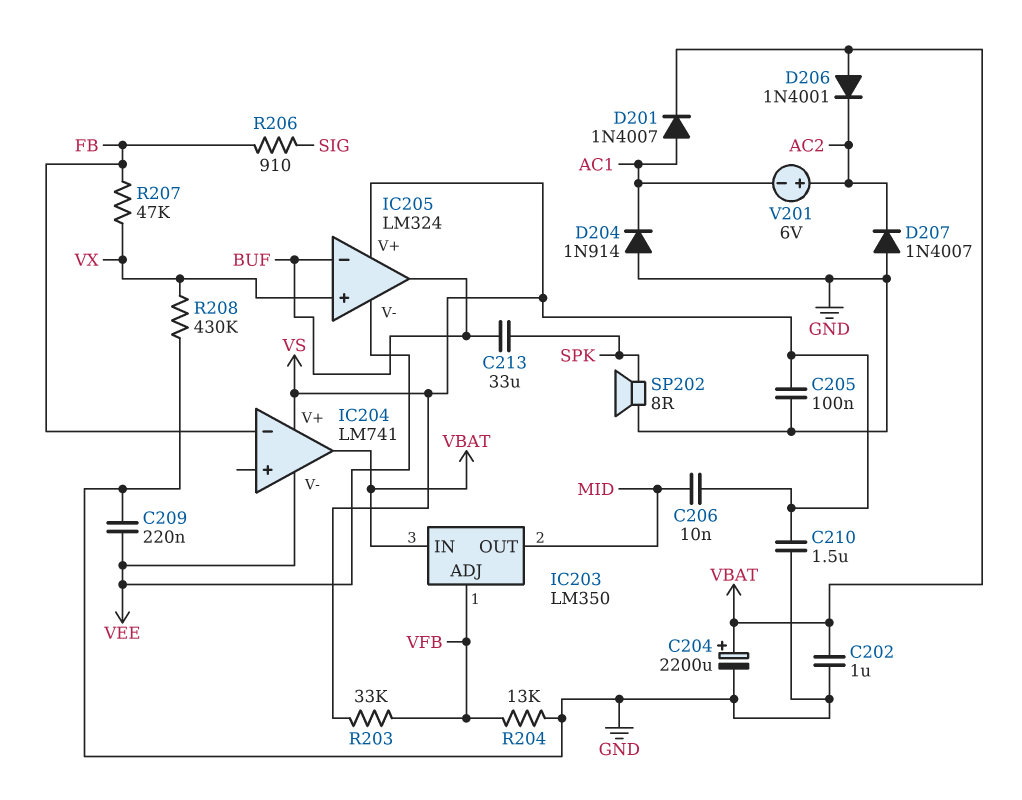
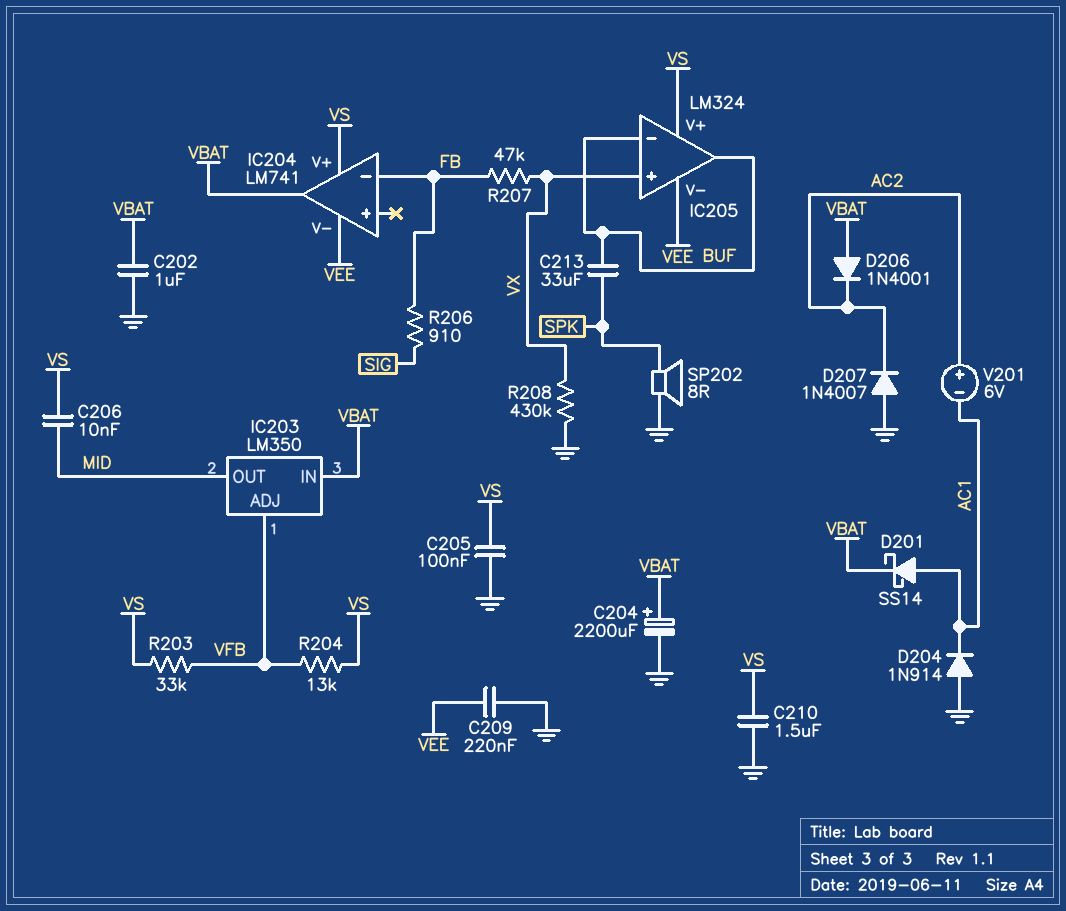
D201: diode 1N4007 (A AC1, K VBAT) -> schottky SS14 (A AC1, K VBAT)
R204: 13k (GND, VFB) -> 13k (VFB, VS)

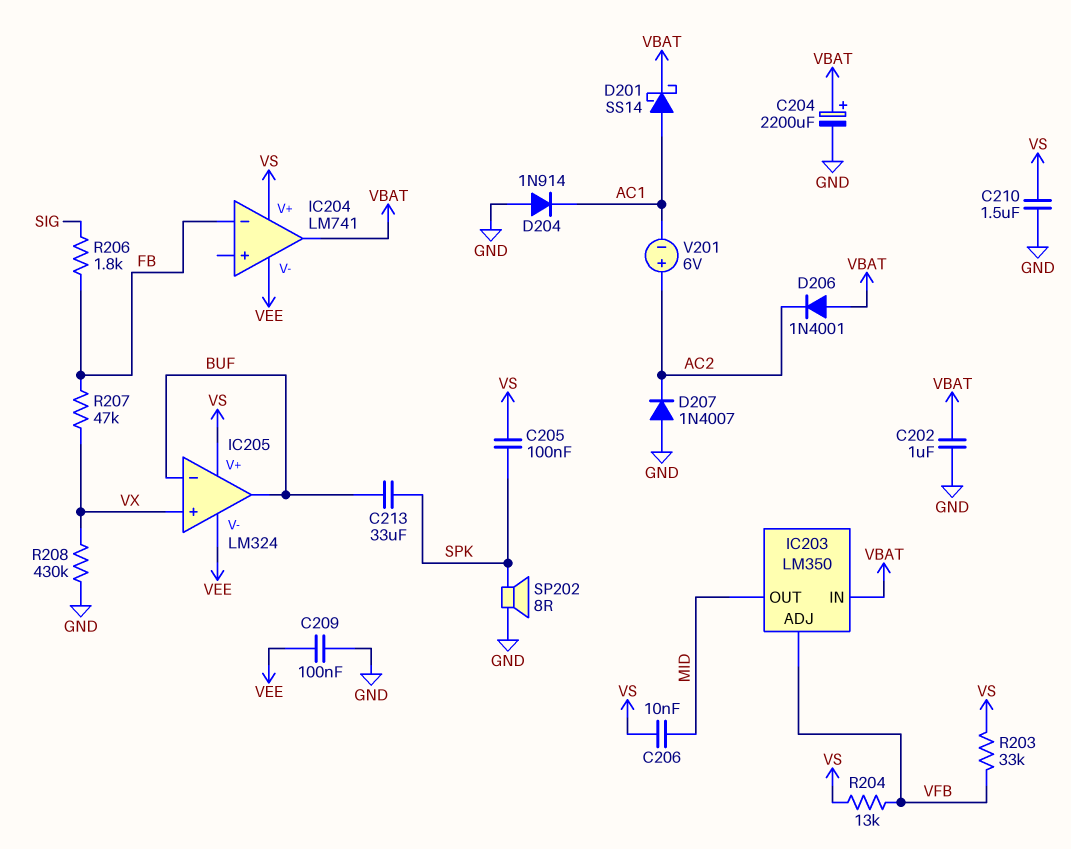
C205: 100nF (GND, VS) -> 100nF (SPK, VS)
C209: 220nF (GND, VEE) -> 100nF (GND, VEE)
R206: 910 (FB, SIG) -> 1.8k (FB, SIG)

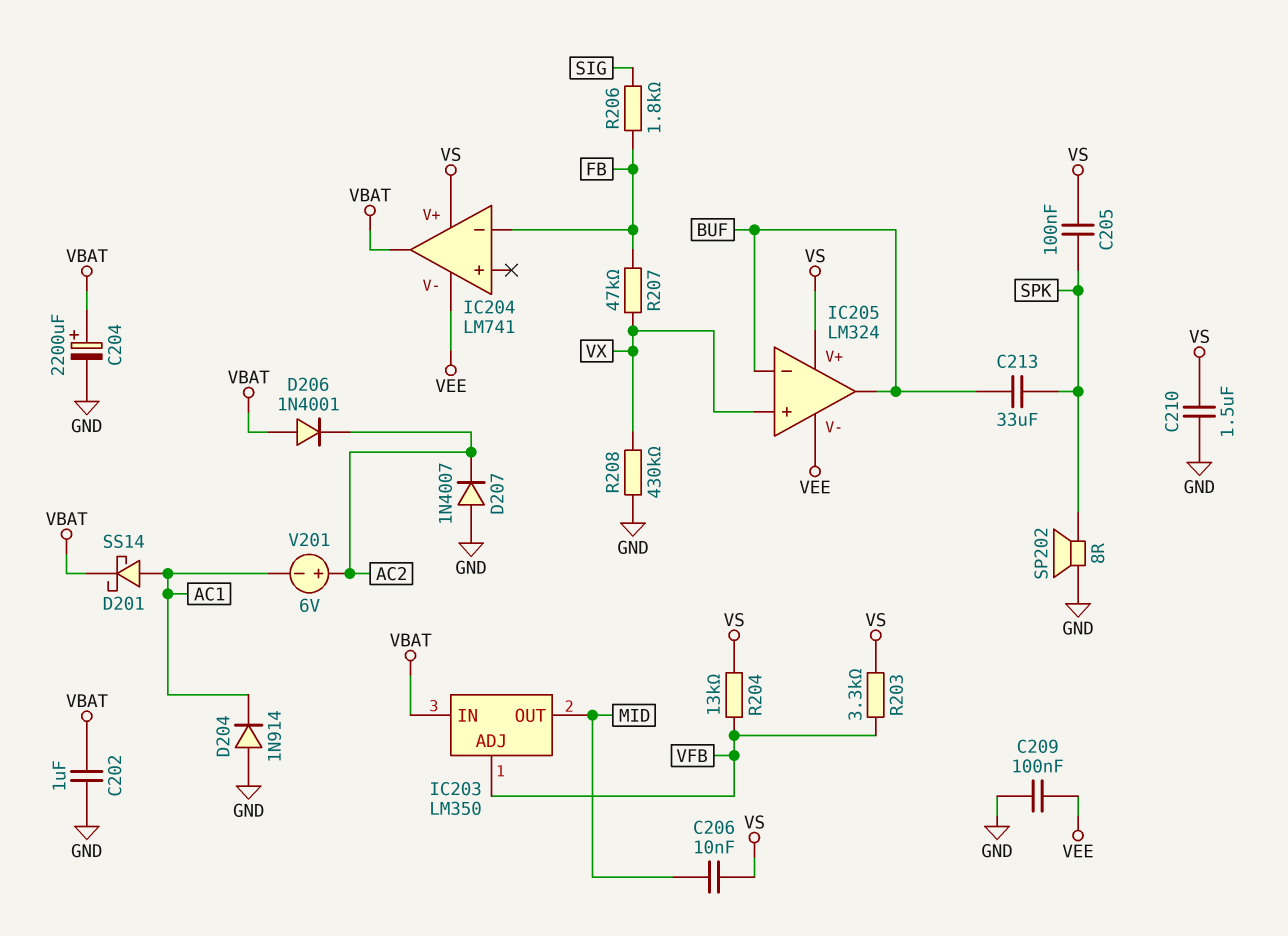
R203: 33k (VFB, VS) -> 3.3k (VFB, VS)

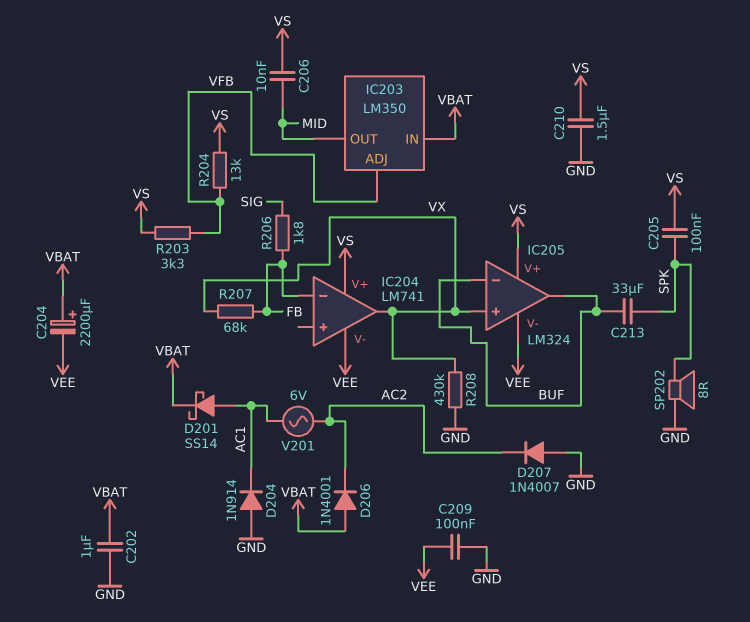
C204: 2200uF (plus VBAT, minus GND) -> 2200uF (plus VBAT, minus VEE)
IC204 pin out: VBAT -> VX
R207: 47k (FB, VX) -> 68k (FB, VX)
V201: 6V (plus AC2, minus AC1) -> AC 6V (AC1, AC2)

